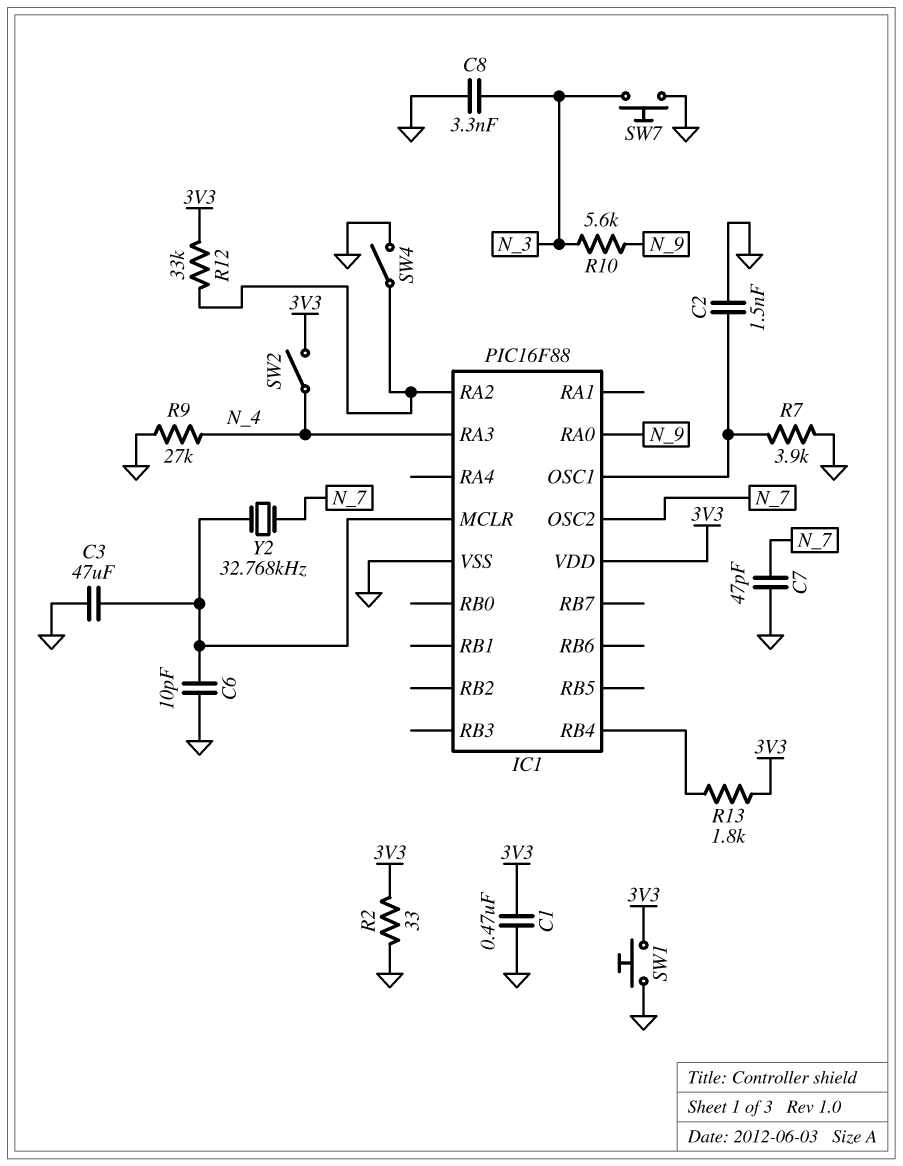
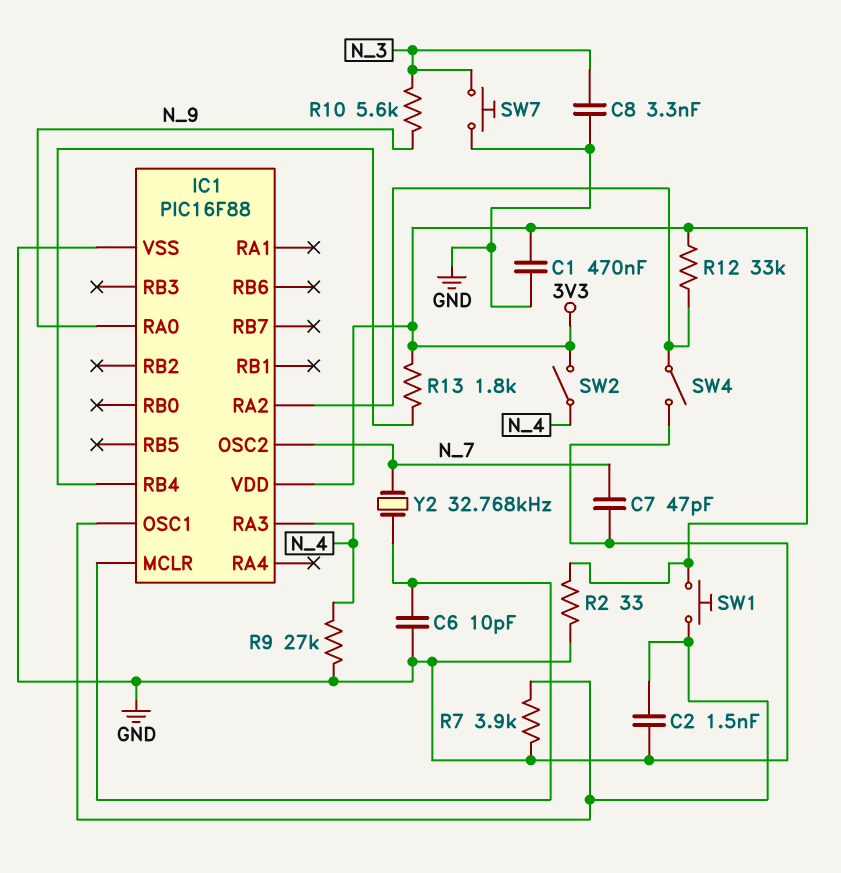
C3: 47uF (GND, IC1/MCLR) -> none
SW1: button (3V3, GND) -> button (3V3, IC1/OSC1)

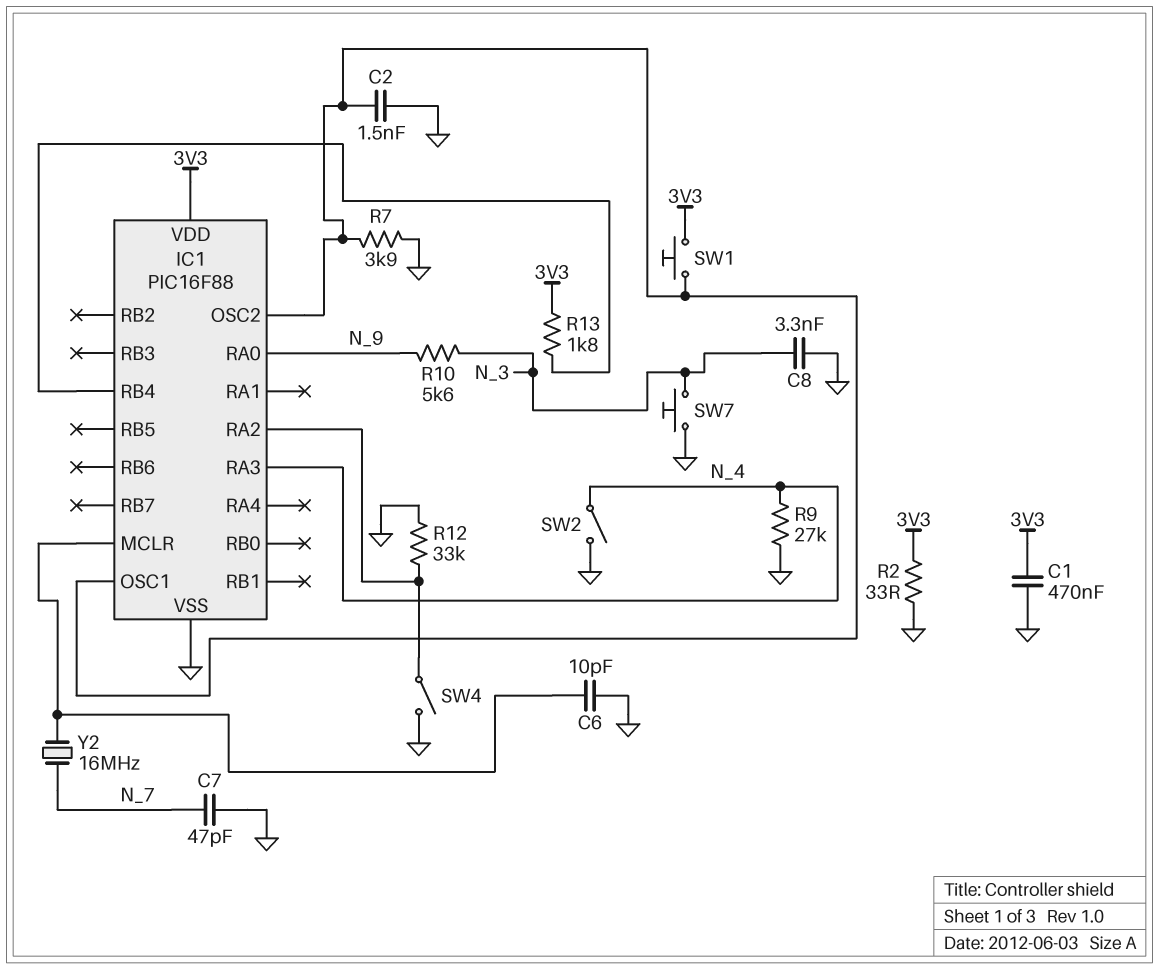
IC1 pin OSC2: N_7 -> IC1/OSC1
R12: 33k (3V3, IC1/RA2) -> 33k (GND, IC1/RA2)
SW2: switch (3V3, N_4) -> switch (GND, N_4)
Y2: 32.768kHz (IC1/MCLR, N_7) -> 16MHz (IC1/MCLR, N_7)

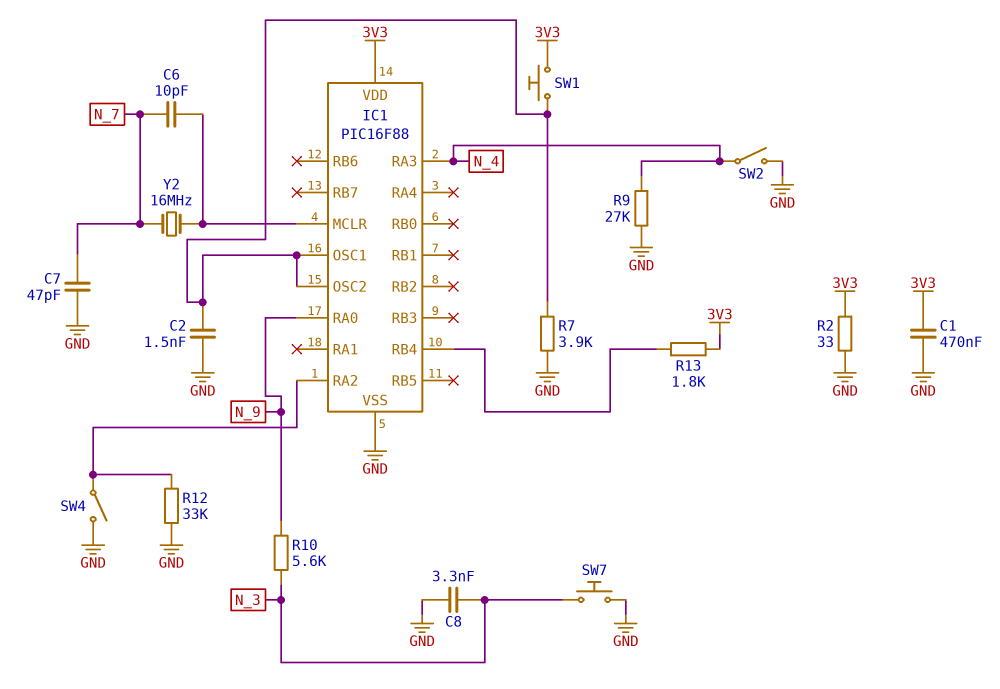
C6: 10pF (GND, IC1/MCLR) -> 10pF (IC1/MCLR, N_7)

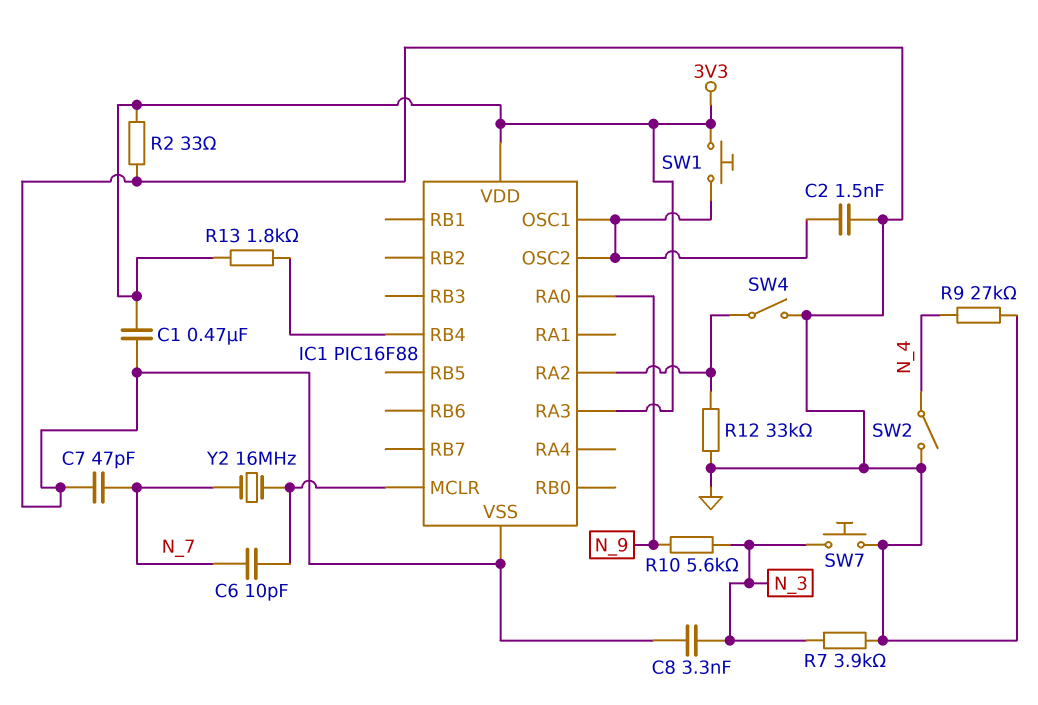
IC1 pin RA3: N_4 -> 3V3
R7: 3.9k (GND, IC1/OSC1) -> 3.9k (GND, N_3)

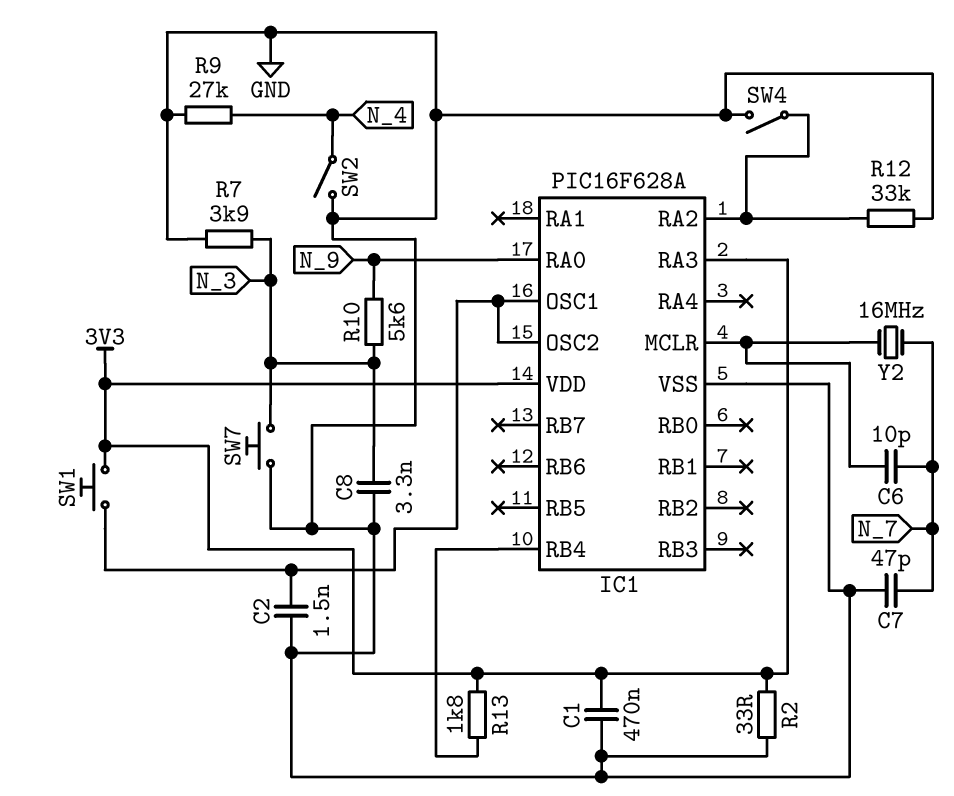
IC1: PIC16F88 -> PIC16F628A

